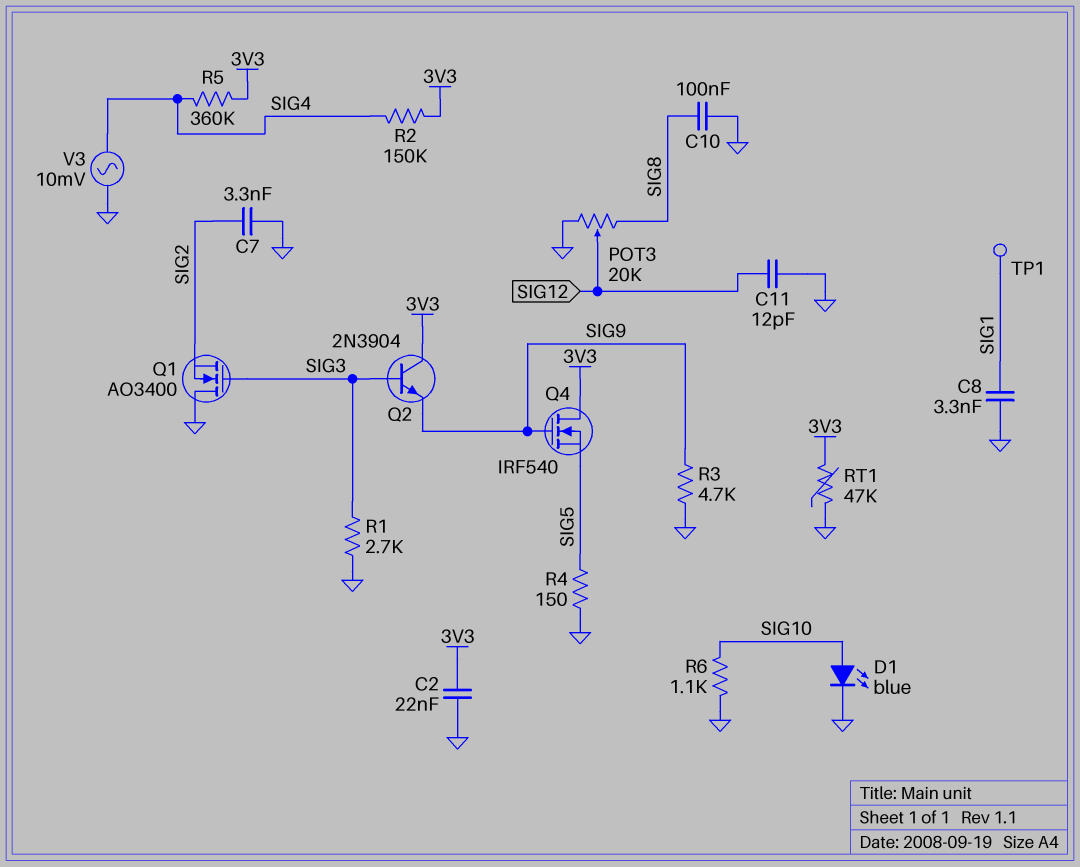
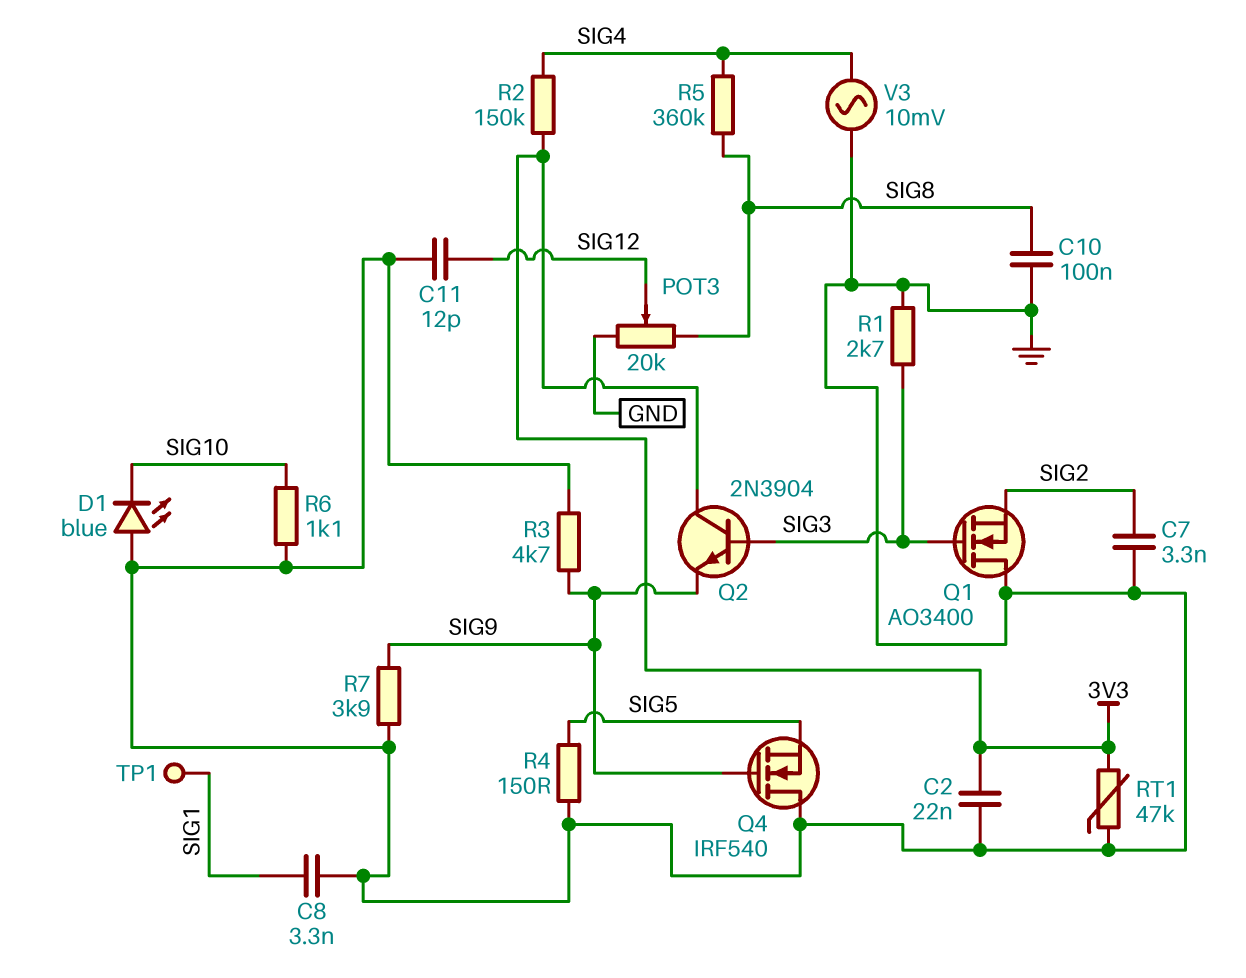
D1: LED blue (A SIG10, K GND) -> LED blue (A GND, K SIG10)
Q4: NMOS IRF540 (G SIG9, D 3V3, S SIG5) -> NMOS IRF540 (G SIG9, D GND, S SIG5)
R5: 360k (3V3, SIG4) -> 360k (SIG4, SIG8)
R7: none -> 3.9k (GND, SIG9)

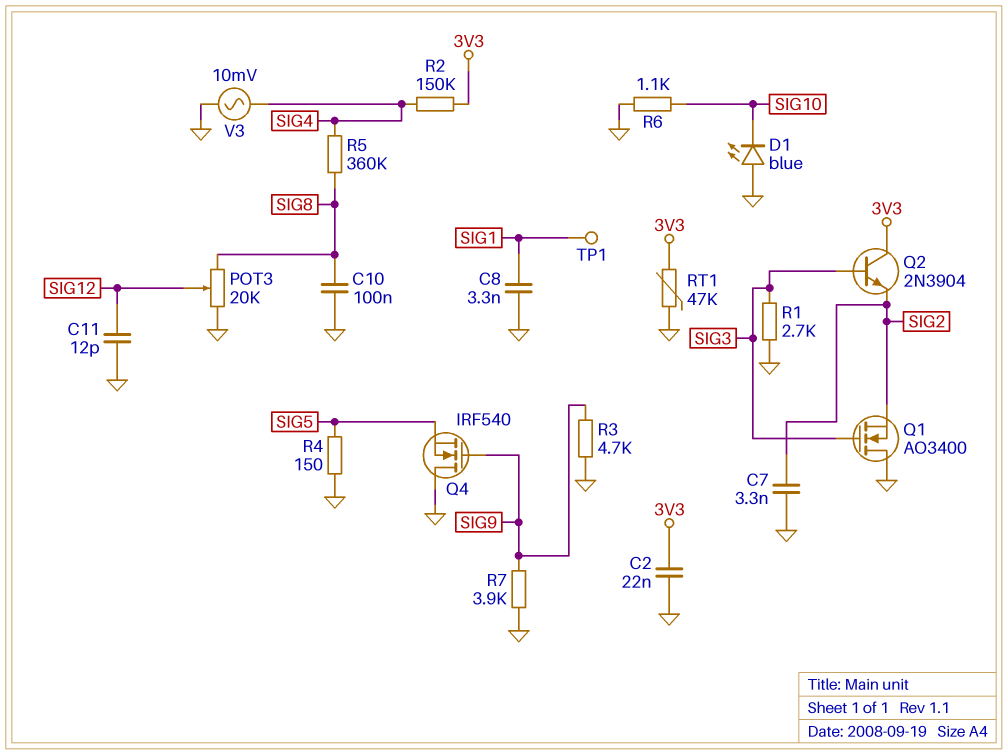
Q2: NPN 2N3904 (B SIG3, C 3V3, E SIG9) -> NPN 2N3904 (B SIG3, C 3V3, E SIG2)

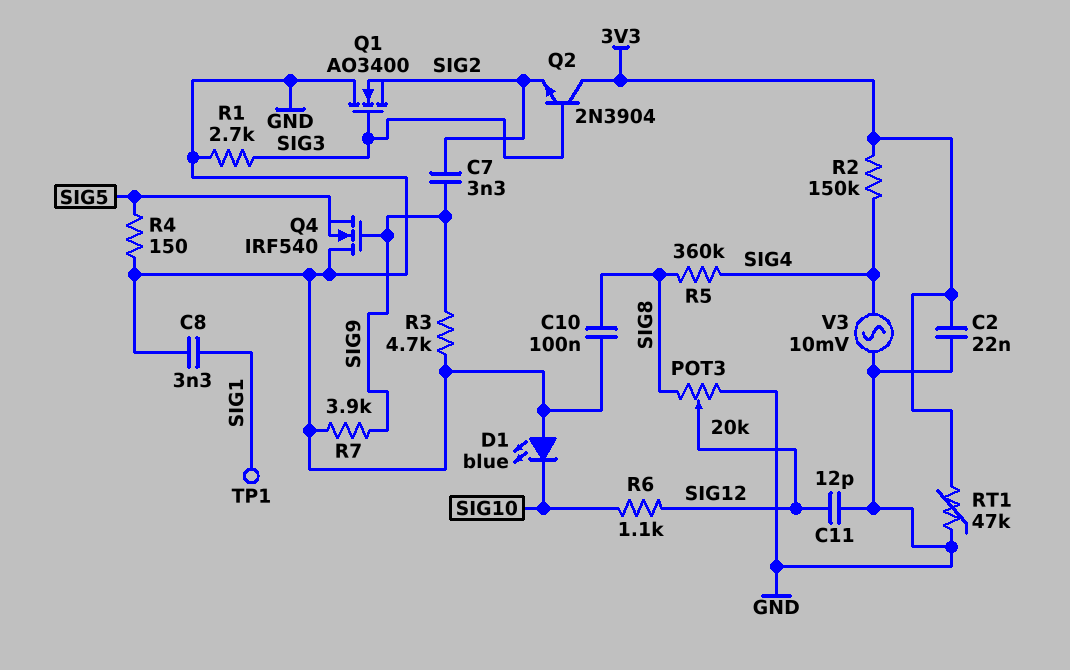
C7: 3.3nF (GND, SIG2) -> 3.3nF (SIG2, SIG9)
R6: 1.1k (GND, SIG10) -> 1.1k (SIG10, SIG12)

